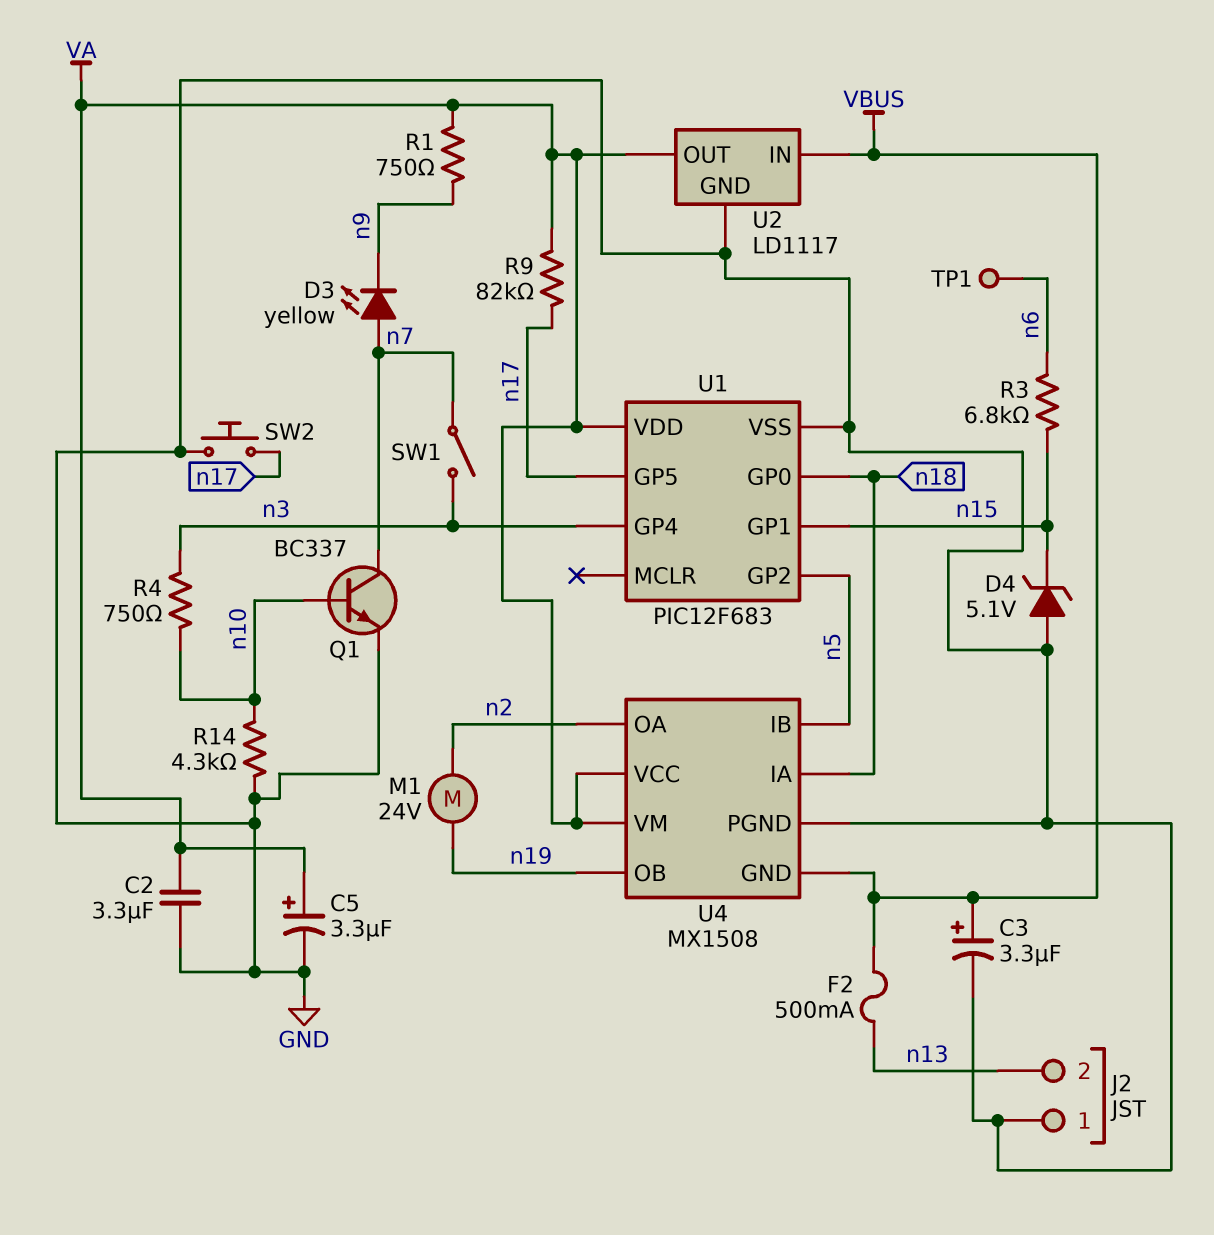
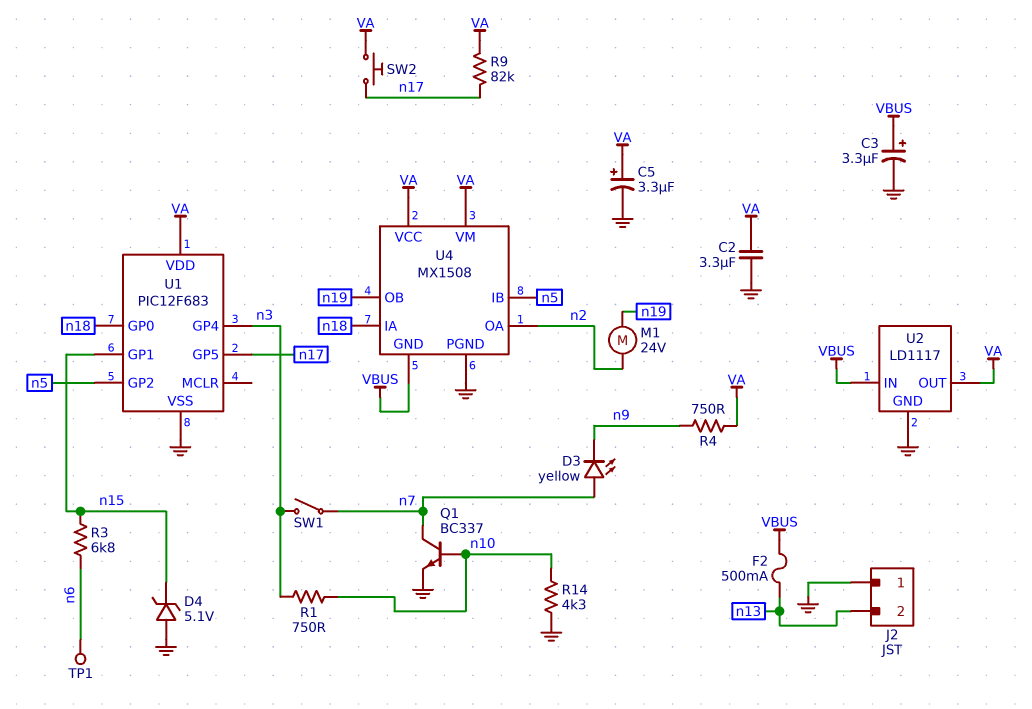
R1: 750 (VA, n9) -> 750 (n3, n10)
R4: 750 (n3, n10) -> 750 (VA, n9)
SW2: button (GND, n17) -> button (VA, n17)

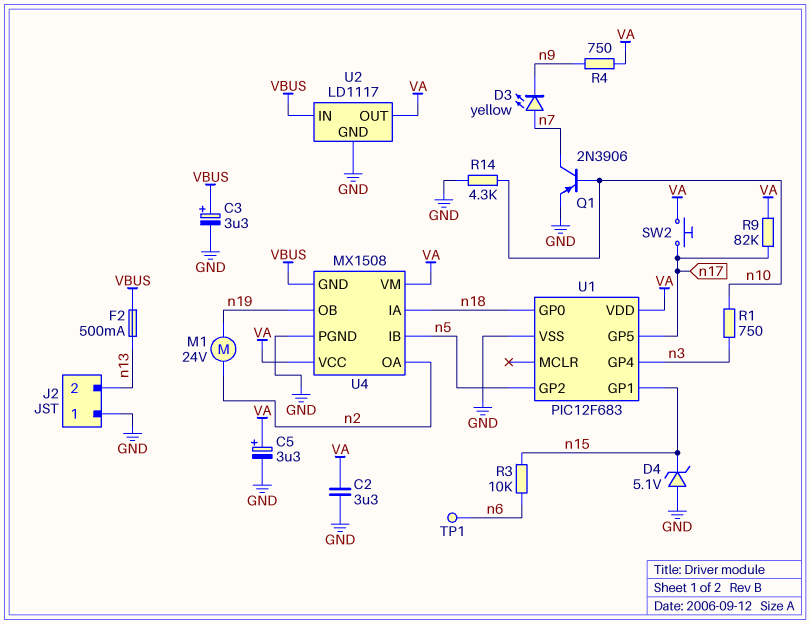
Q1: NPN BC337 (B n10, C n7, E GND) -> PNP 2N3906 (B n10, C n7, E GND)
R3: 6.8k (n6, n15) -> 10k (n6, n15)
SW1: switch (n3, n7) -> none

